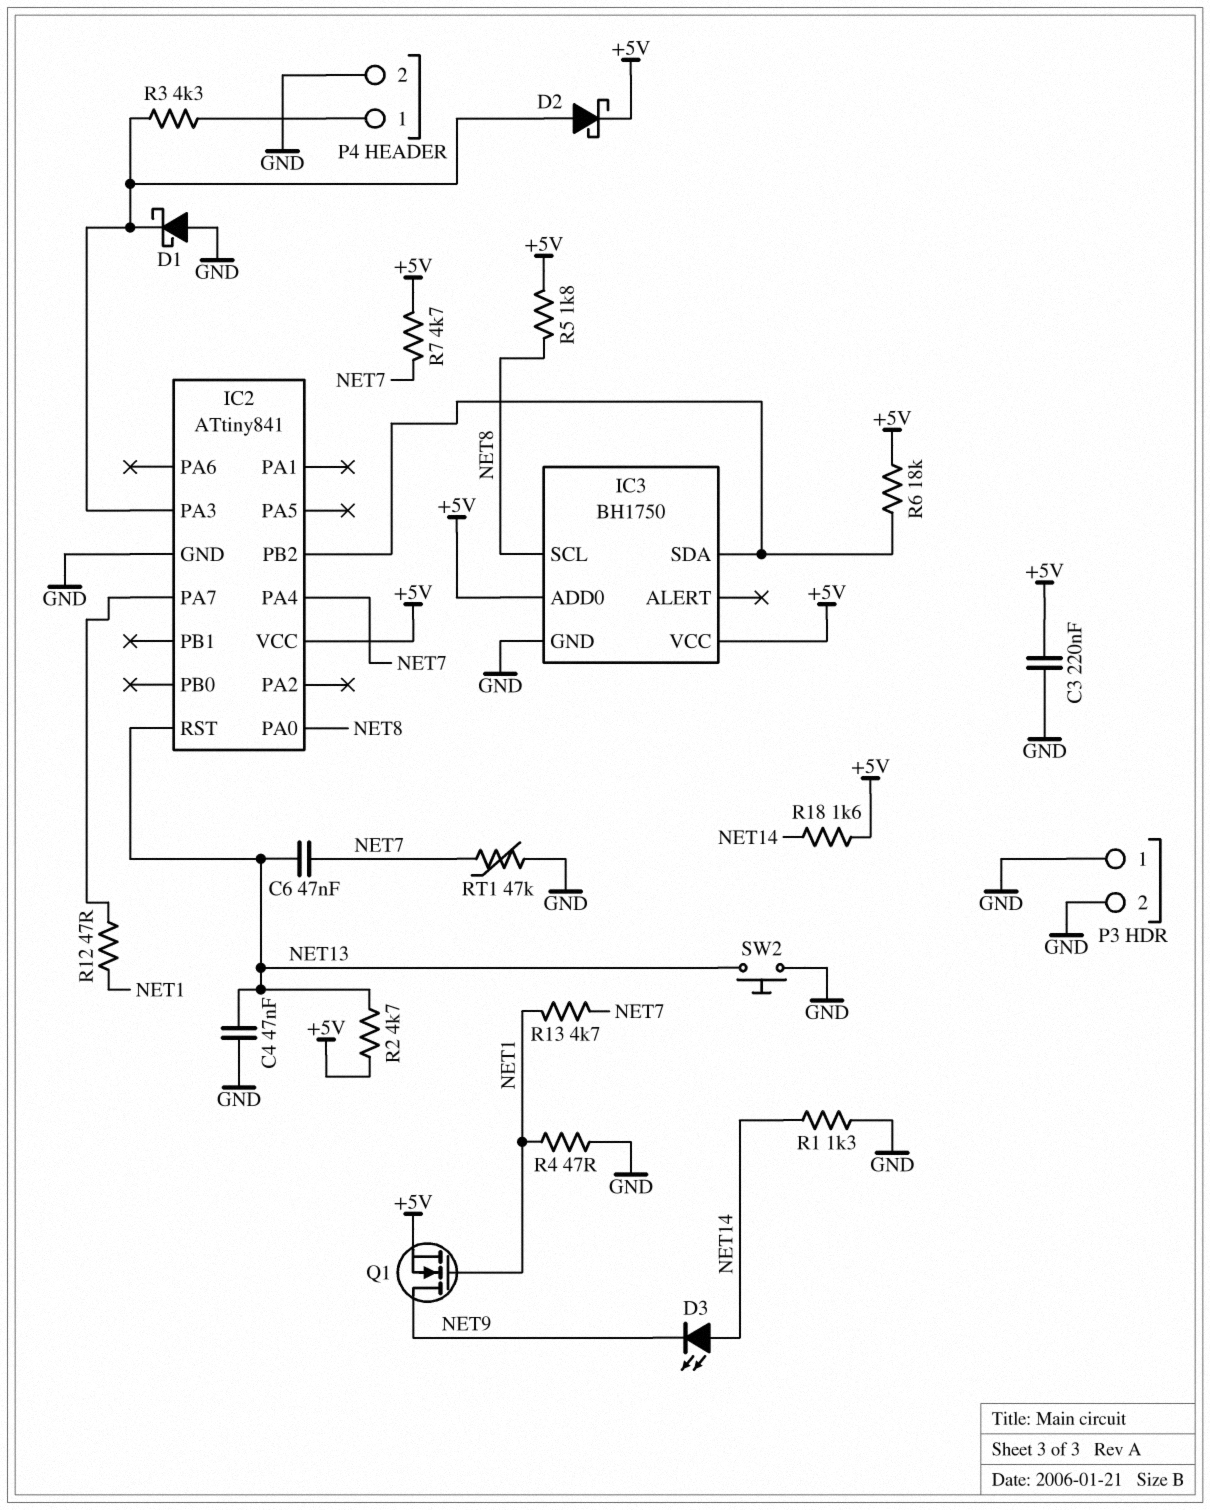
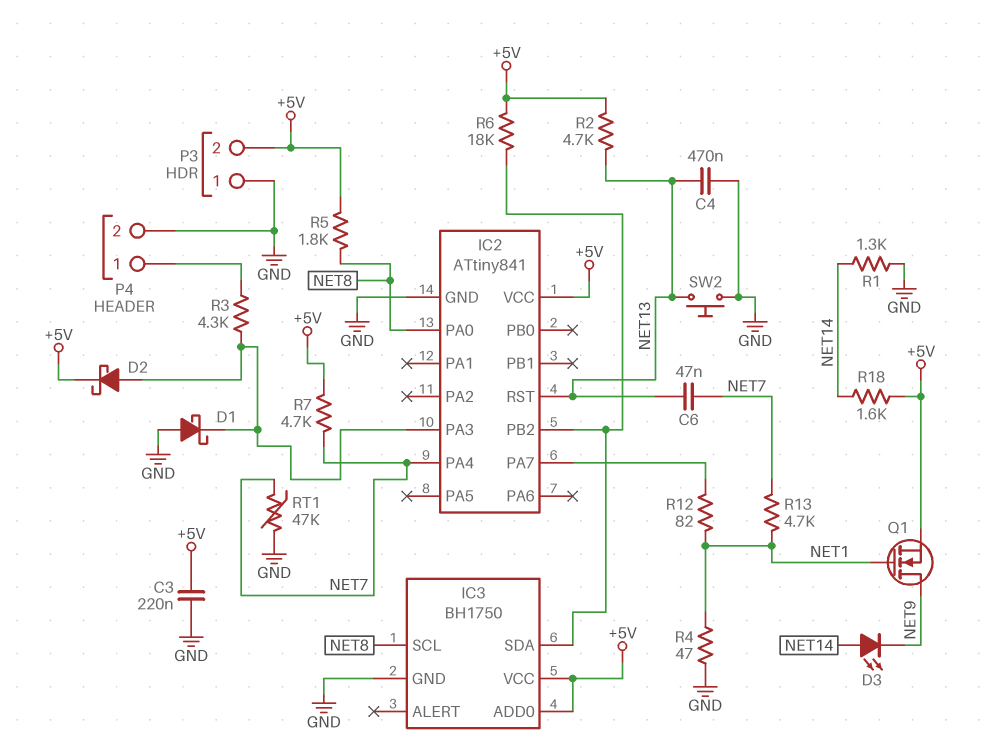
C4: 47nF (GND, NET13) -> 470nF (GND, NET13)
P3 pin 2: GND -> +5V
R12: 47 (IC2/PA7, NET1) -> 82 (IC2/PA7, NET1)

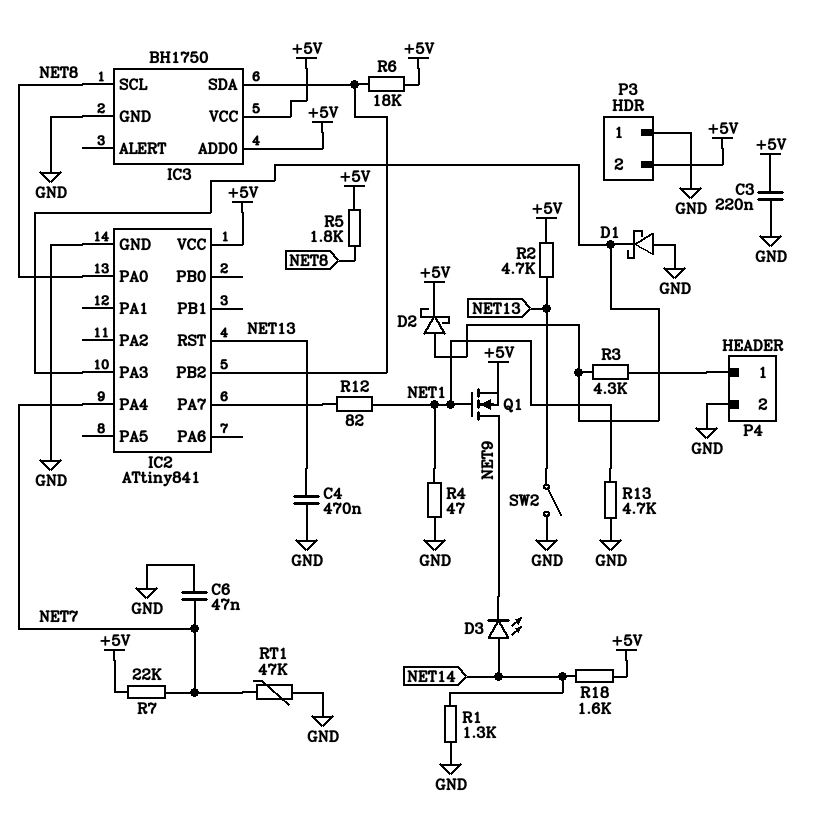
C6: 47nF (NET7, NET13) -> 47nF (GND, NET7)
R7: 4.7k (+5V, NET7) -> 22k (+5V, NET7)
R13: 4.7k (NET1, NET7) -> 4.7k (GND, NET1)
SW2: button (GND, NET13) -> switch (GND, NET13)

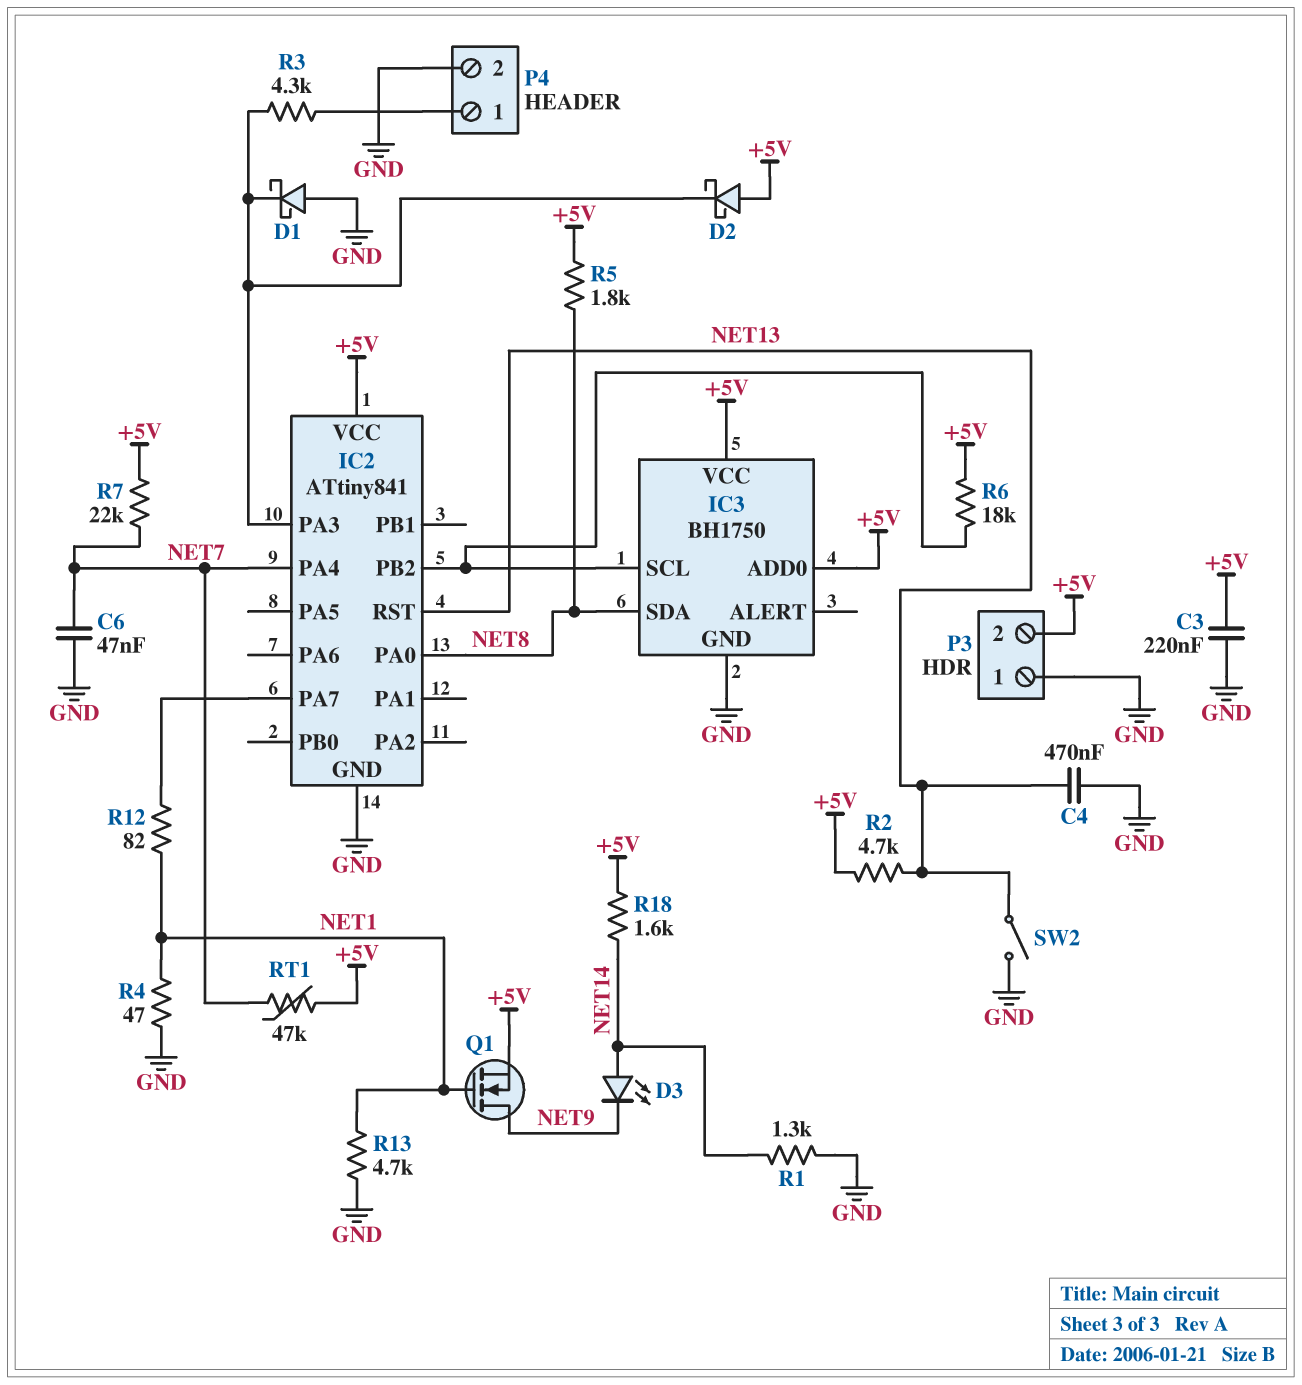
D2: schottky (A IC2/PA3, K +5V) -> schottky (A +5V, K IC2/PA3)
IC3 pin SCL: NET8 -> IC2/PB2
IC3 pin SDA: IC2/PB2 -> NET8
RT1: 47k (GND, NET7) -> 47k (+5V, NET7)

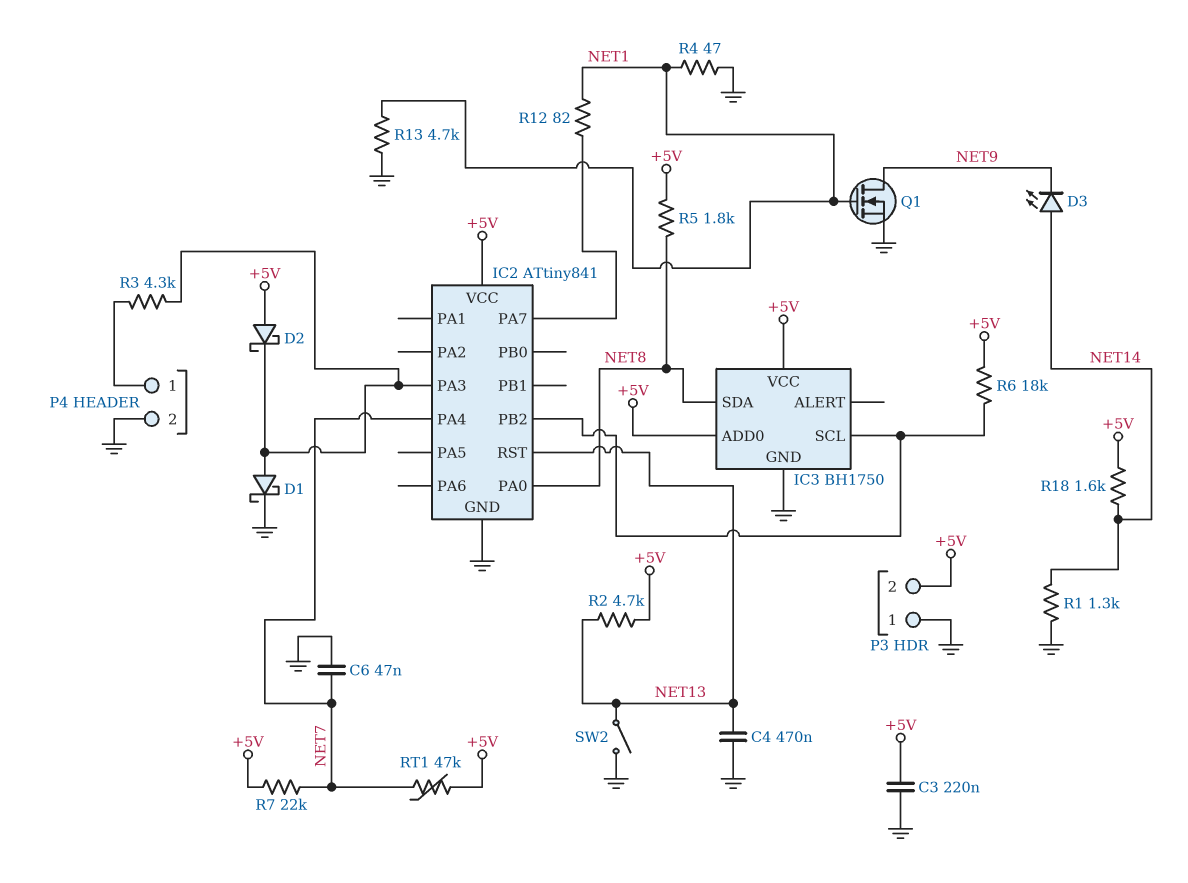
D1: schottky (A GND, K IC2/PA3) -> schottky (A IC2/PA3, K GND)
Q1: NMOS (G NET1, D NET9, S +5V) -> NMOS (G NET1, D NET9, S GND)

